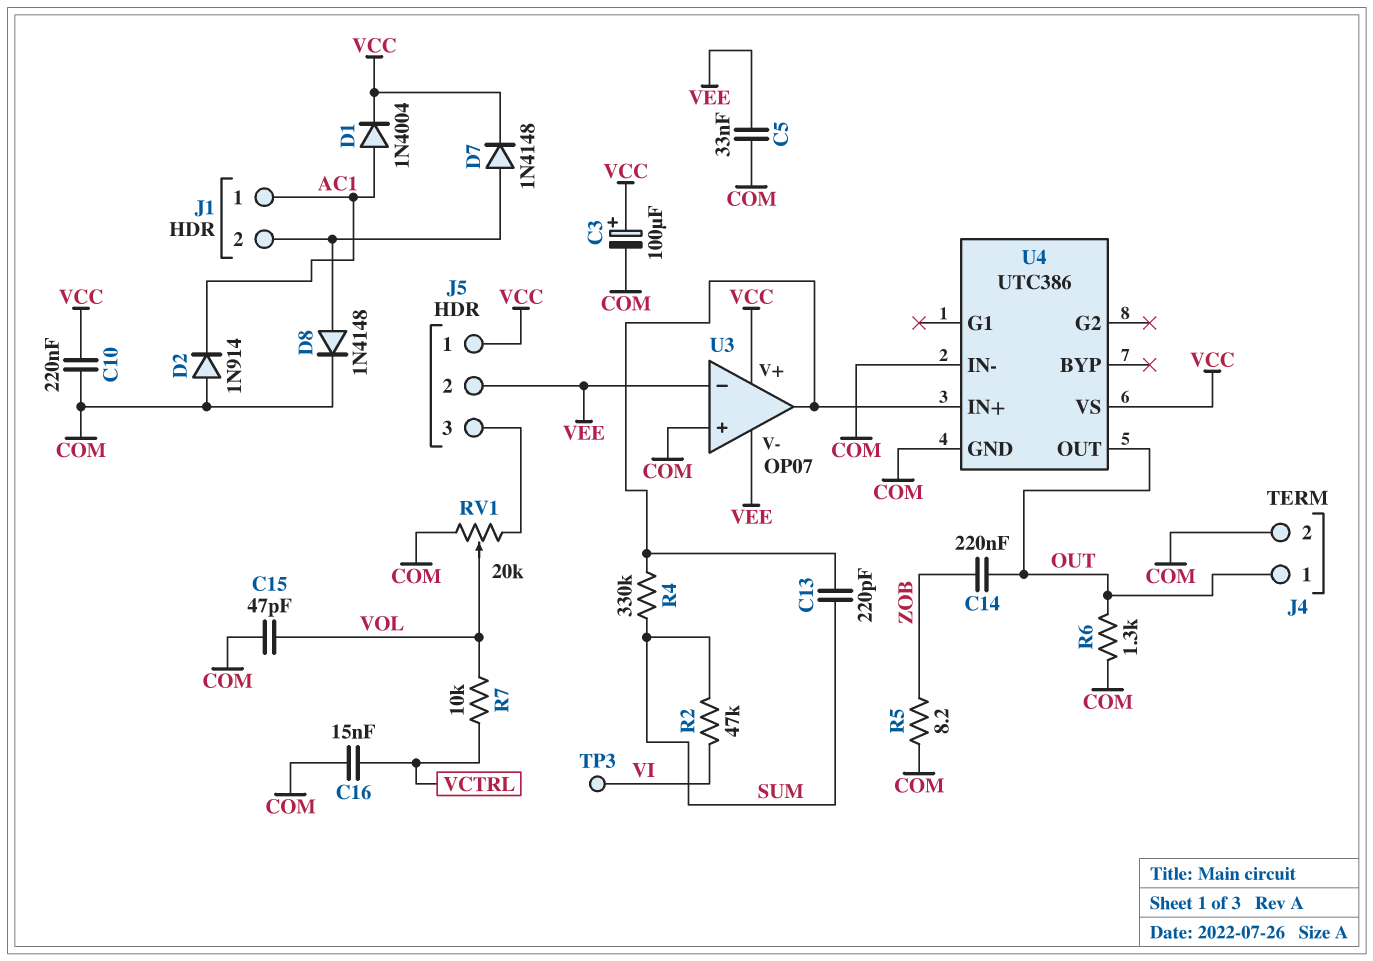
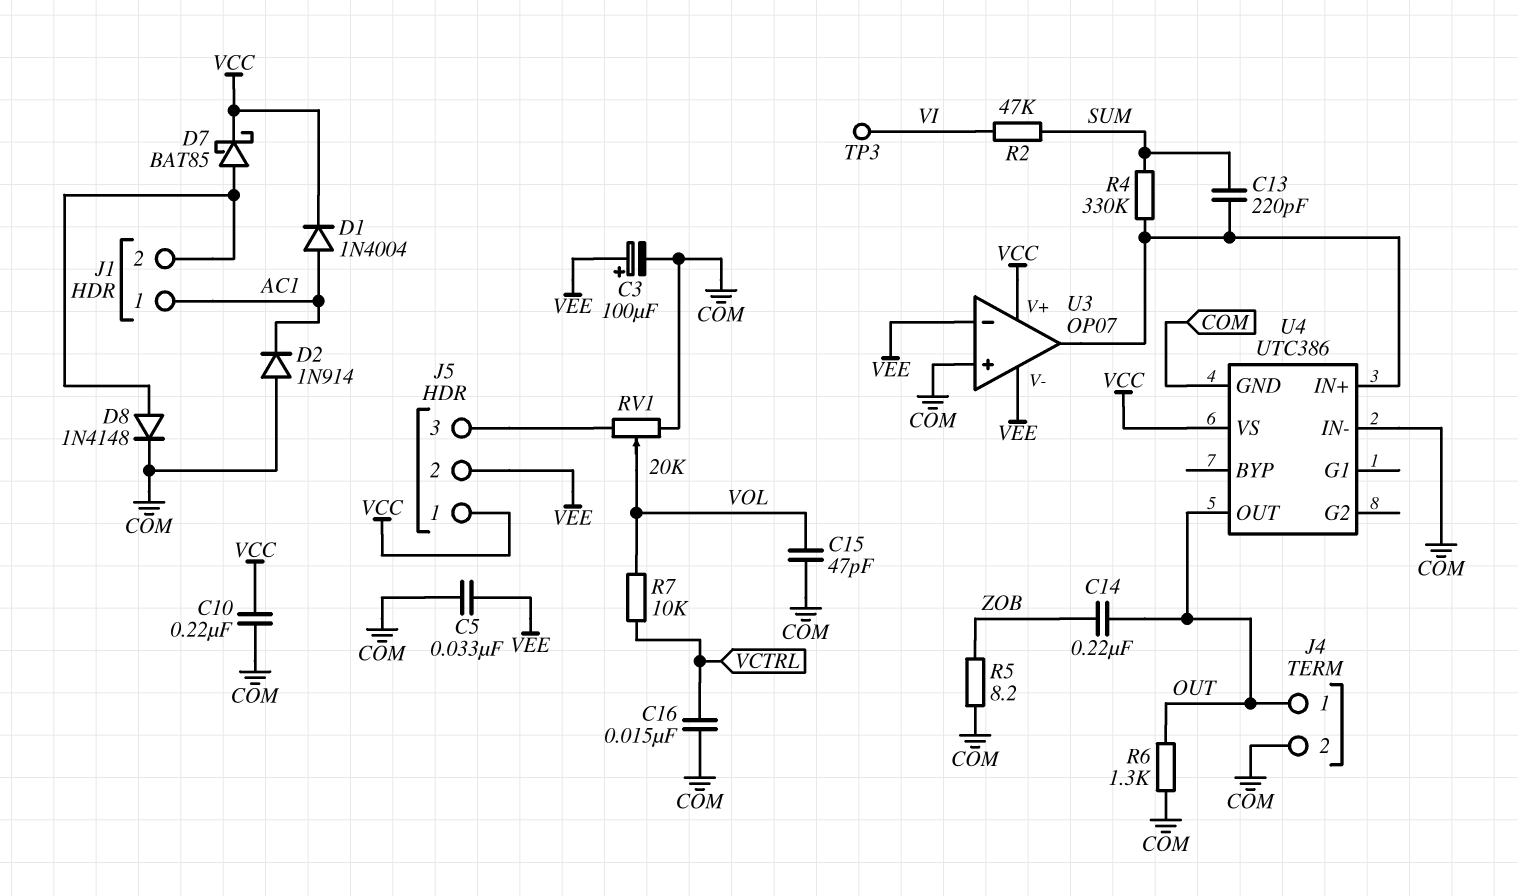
C3: 100uF (plus VCC, minus COM) -> 100uF (plus VEE, minus COM)
D7: diode 1N4148 (A J1/2, K VCC) -> schottky BAT85 (A J1/2, K VCC)

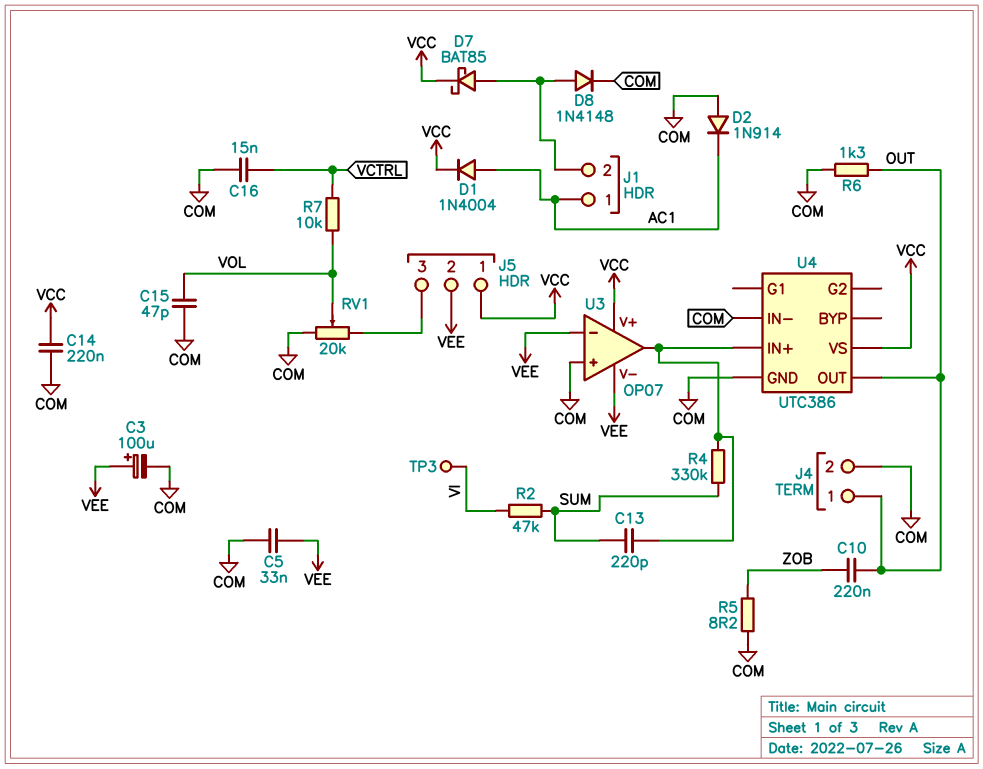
C10: 220nF (COM, VCC) -> 220nF (OUT, ZOB)
C14: 220nF (OUT, ZOB) -> 220nF (COM, VCC)

